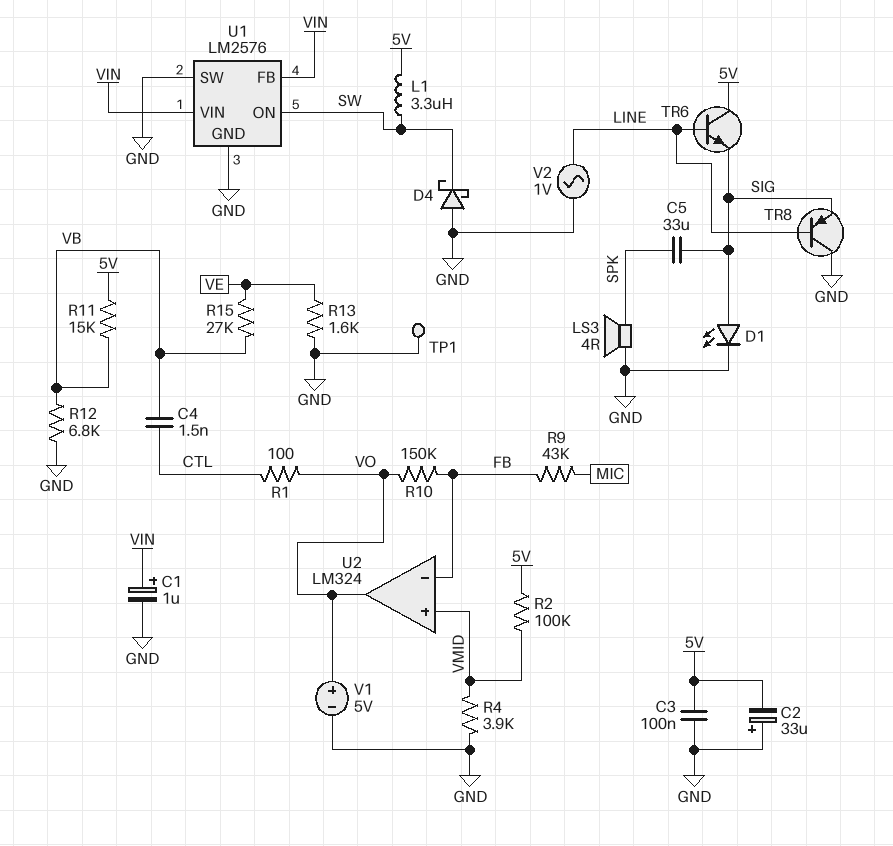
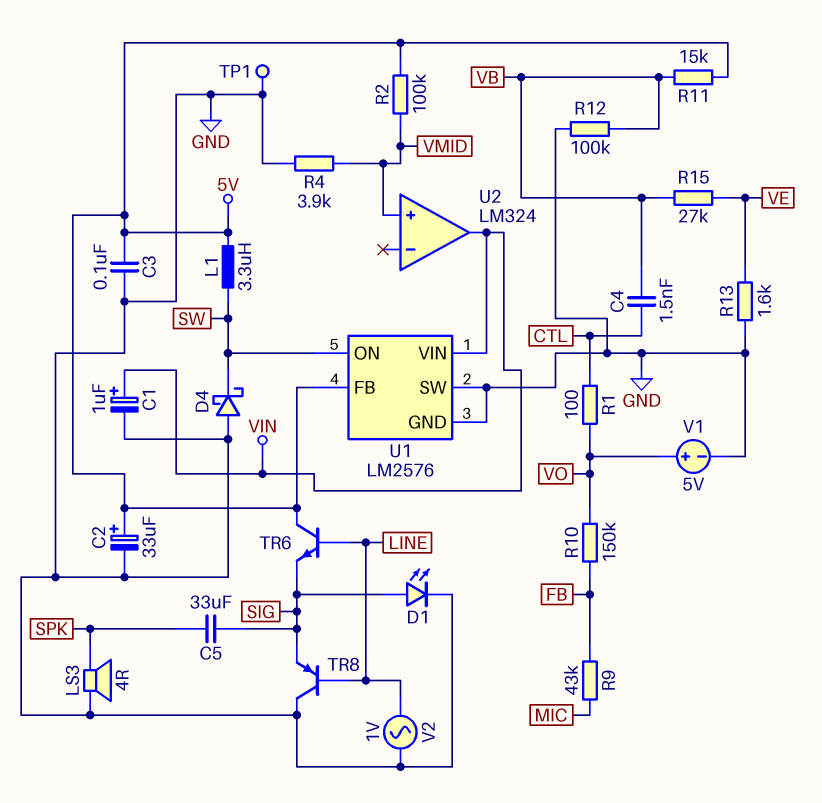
C2: 33uF (plus GND, minus 5V) -> 33uF (plus 5V, minus GND)
R12: 6.8k (GND, VB) -> 100k (GND, VB)
U1 pin FB: VIN -> 5V
U2 pin in-: FB -> none
U2 pin out: VO -> VIN

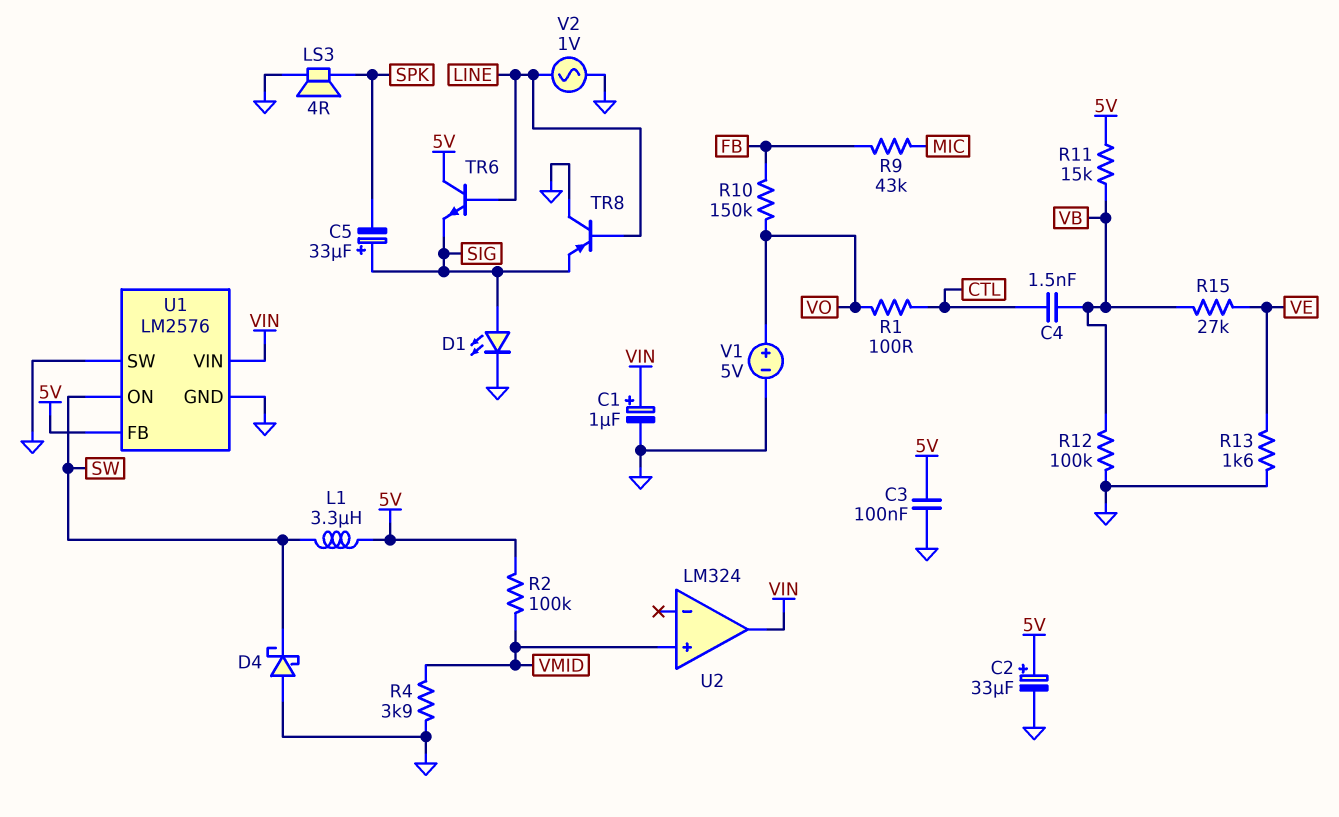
C5: 33uF (SIG, SPK) -> 33uF (plus SIG, minus SPK)
TP1: test point (GND) -> none

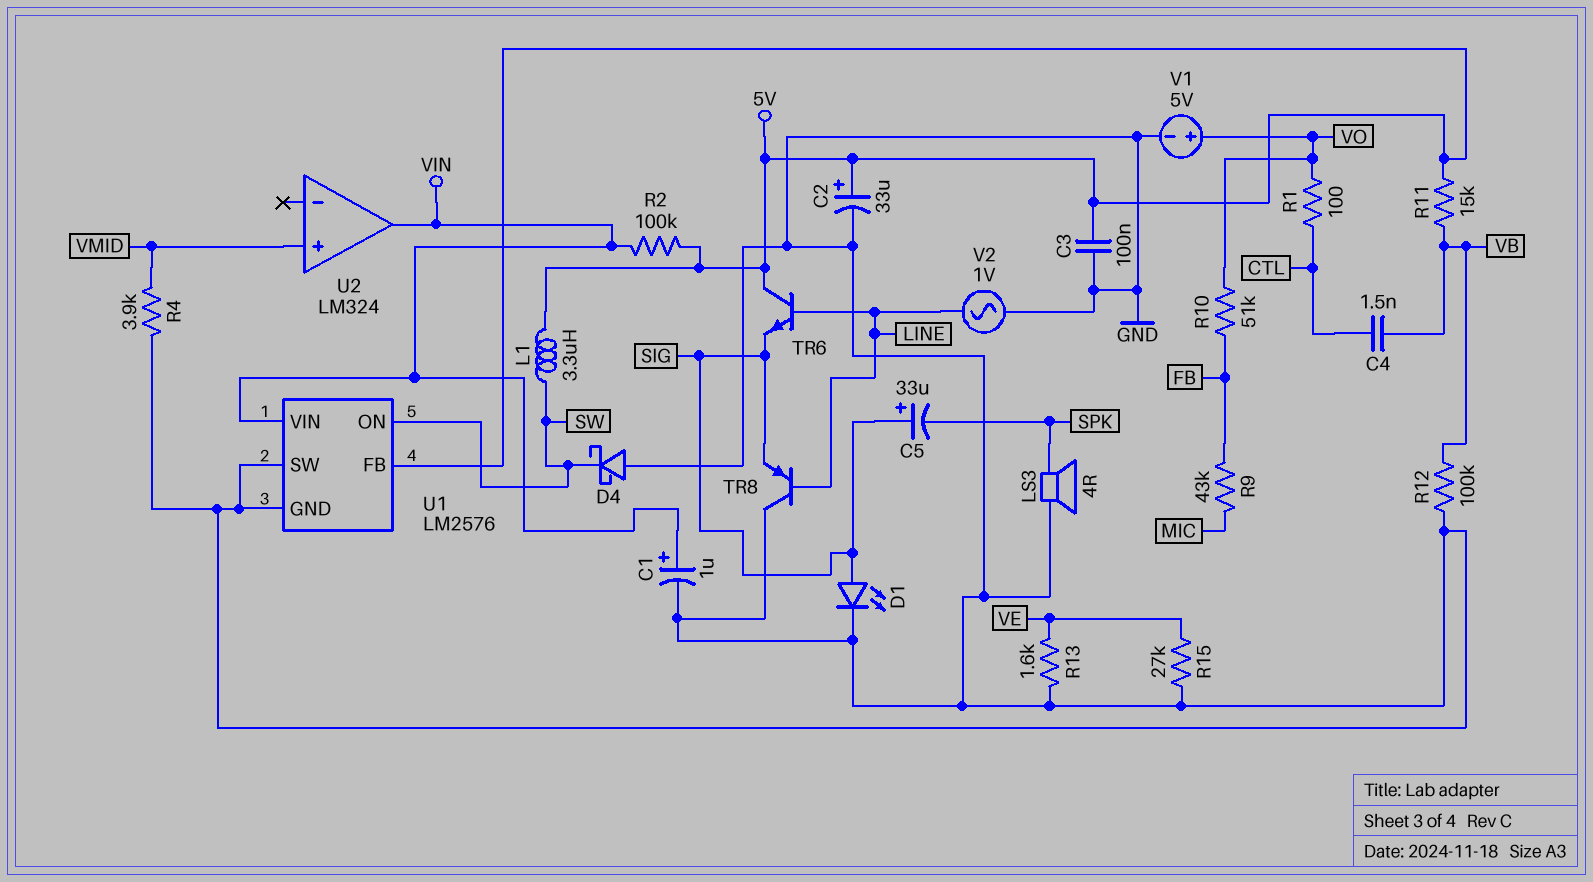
R2: 100k (5V, VMID) -> 100k (5V, VIN)
R10: 150k (FB, VO) -> 51k (FB, VO)
R15: 27k (VB, VE) -> 27k (GND, VE)

